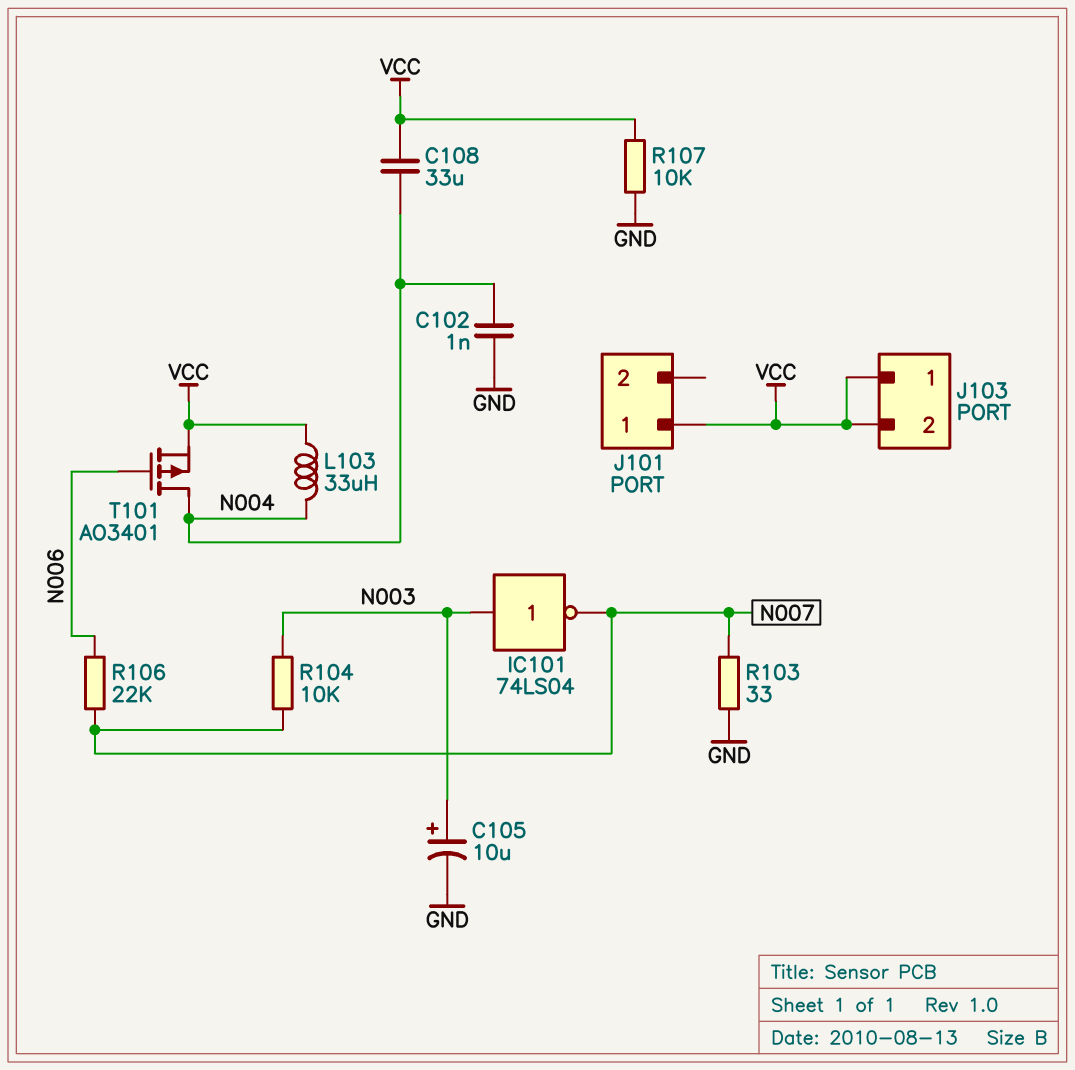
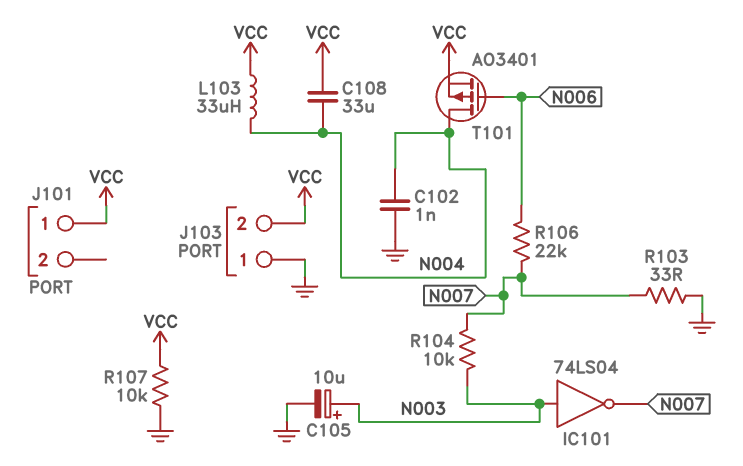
J103 pin 1: VCC -> GND

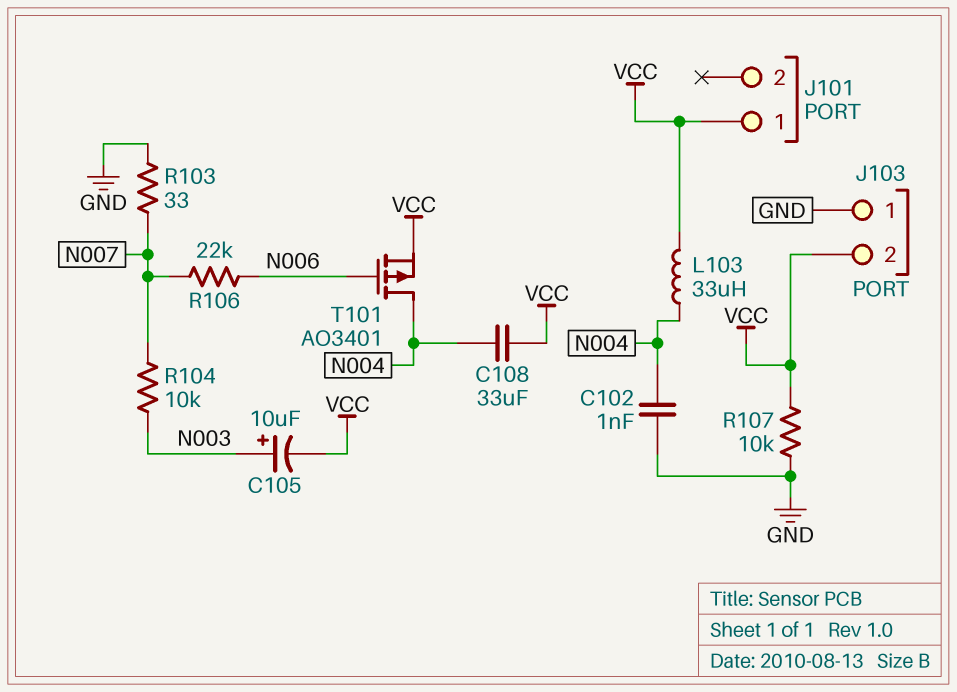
C105: 10uF (plus N003, minus GND) -> 10uF (plus N003, minus VCC)
IC101: NOT 74LS04 (in N003, out N007) -> none

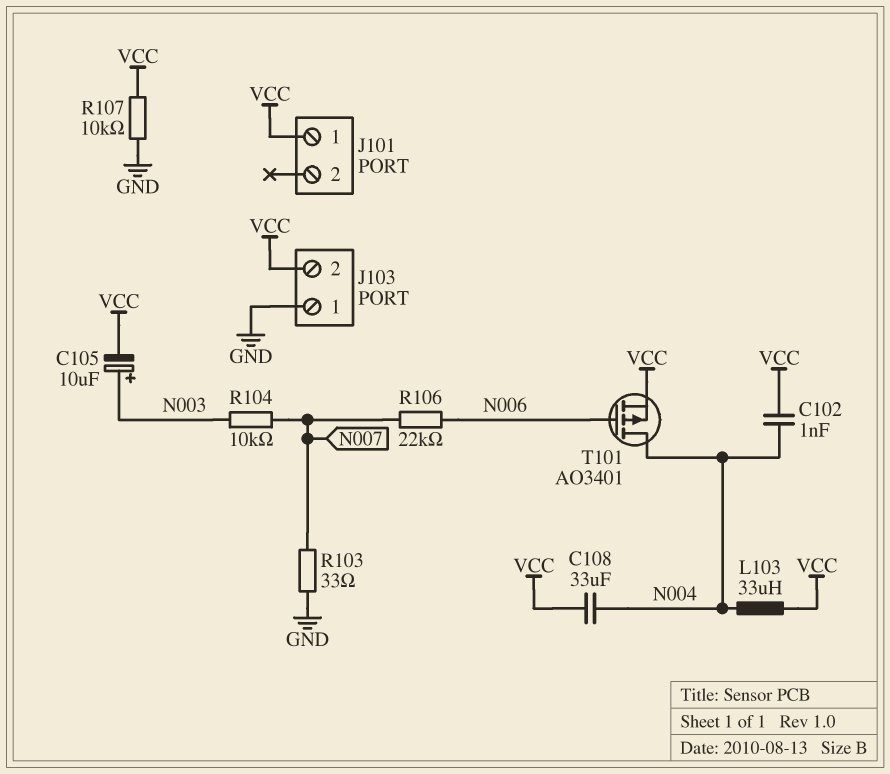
C102: 1nF (GND, N004) -> 1nF (N004, VCC)

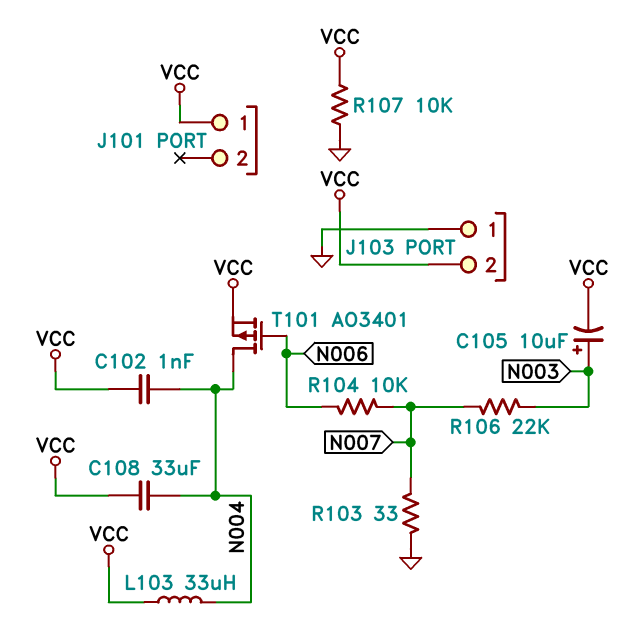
R104: 10k (N003, N007) -> 10k (N006, N007)
R106: 22k (N006, N007) -> 22k (N003, N007)

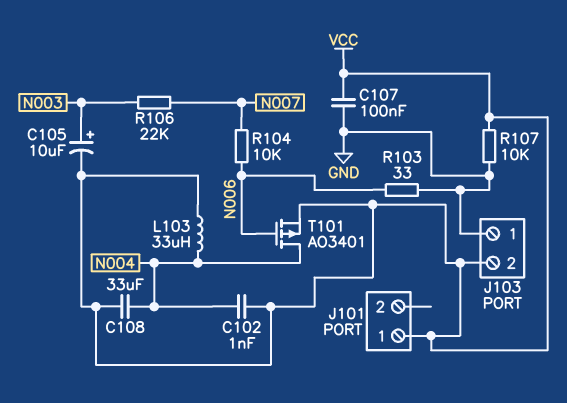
C107: none -> 100nF (GND, VCC)
R103: 33 (GND, N007) -> 33 (GND, N006)

